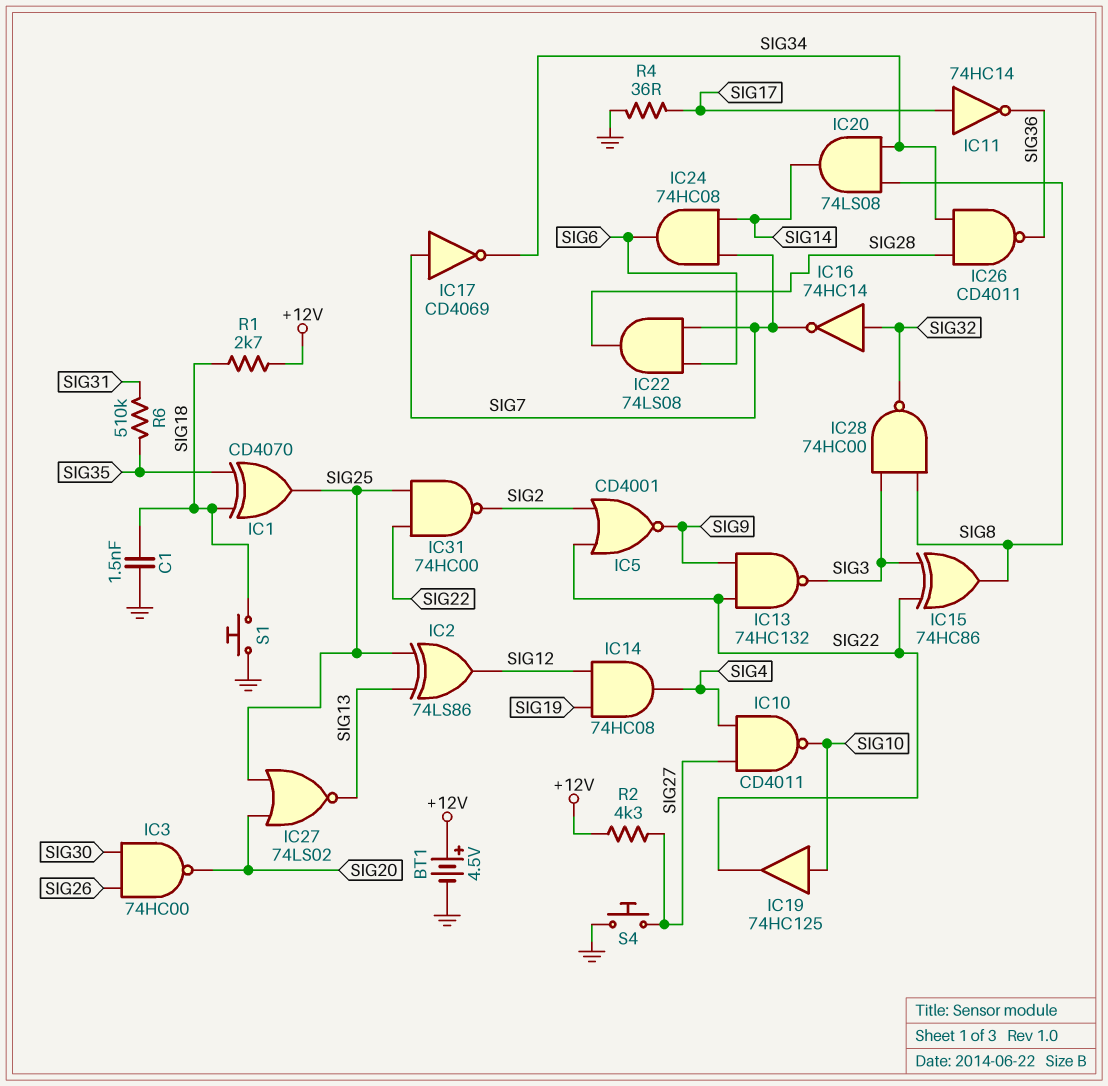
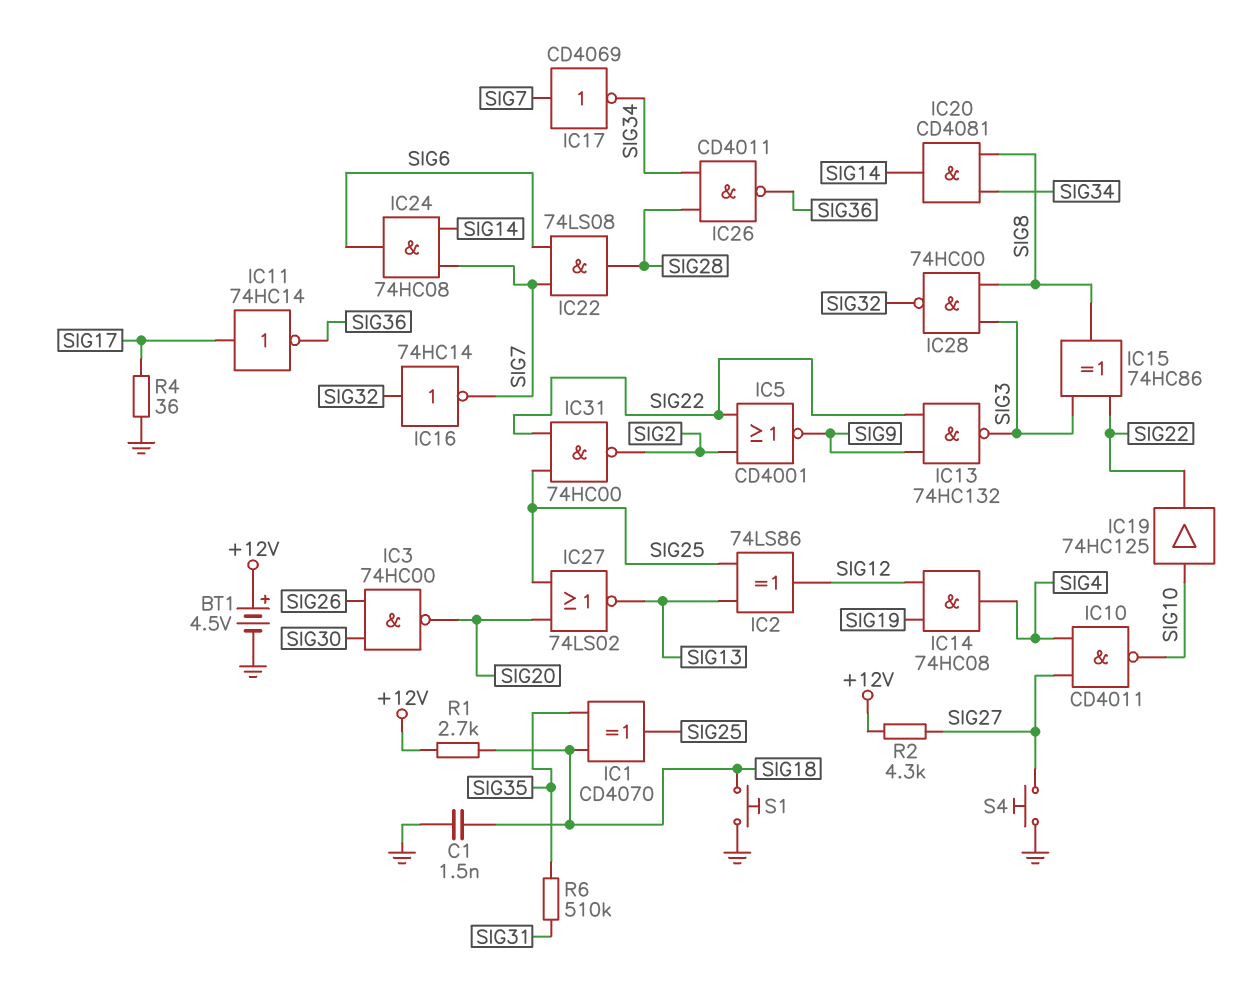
IC20: AND 74LS08 (in SIG8, in SIG34, out SIG14) -> AND CD4081 (in SIG8, in SIG34, out SIG14)

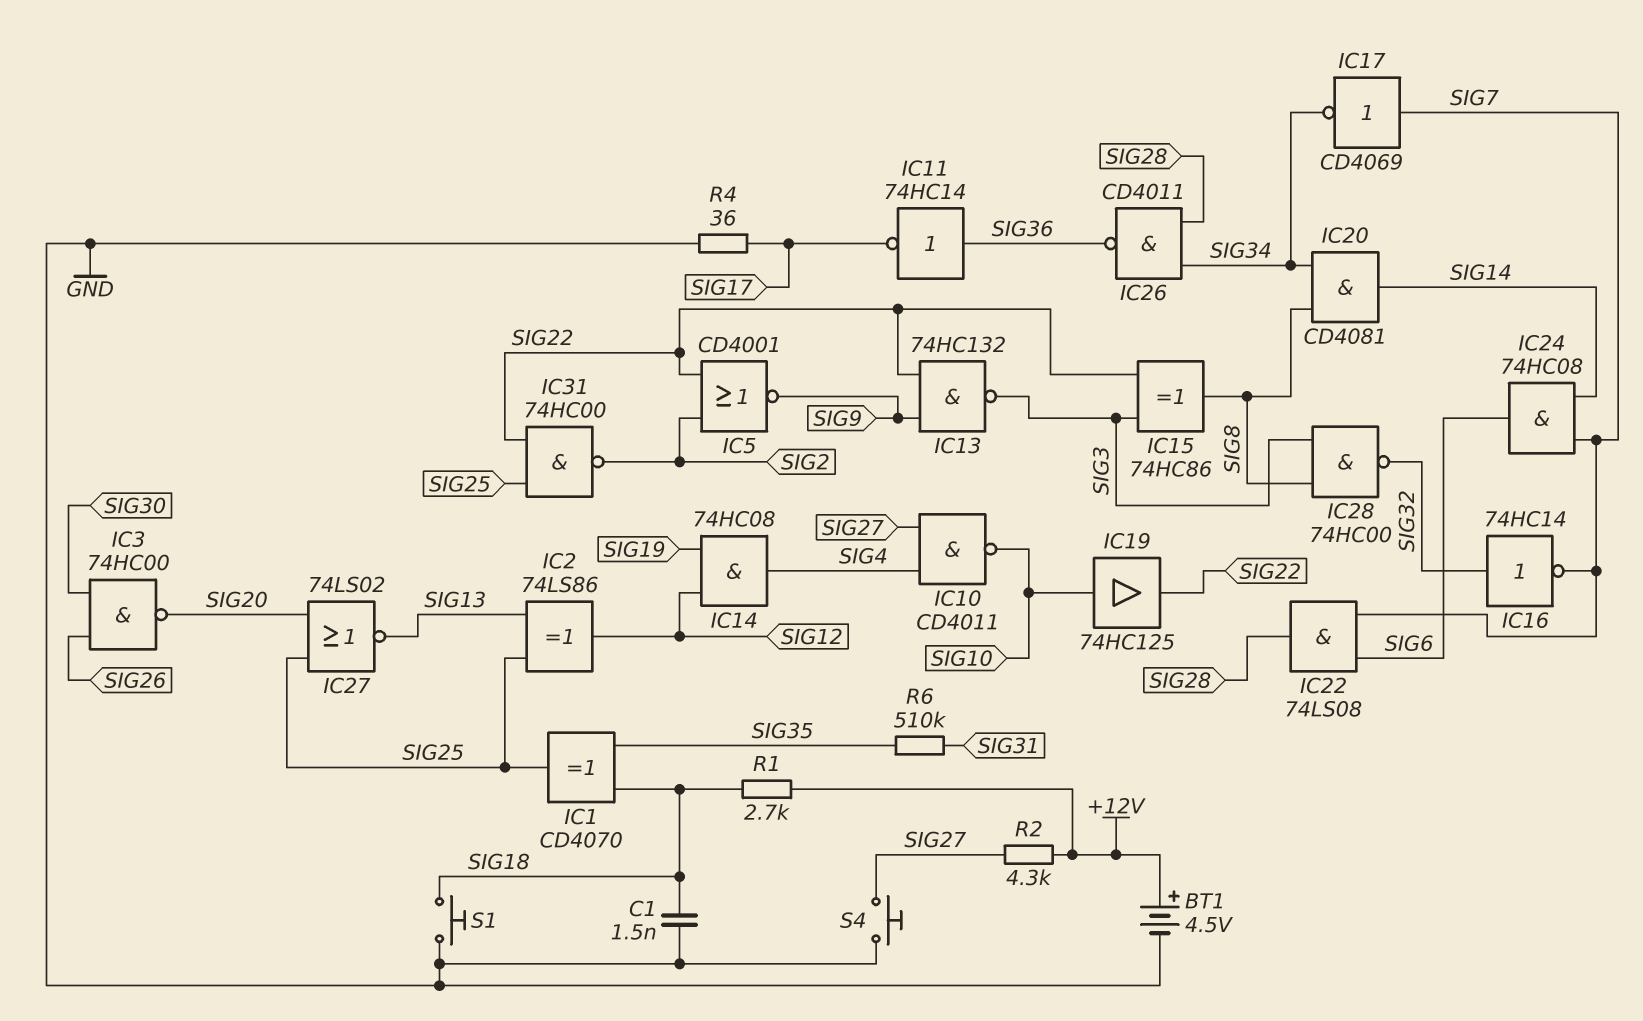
IC11: NOT 74HC14 (in SIG17, out SIG36) -> NOT 74HC14 (in SIG36, out SIG17)

